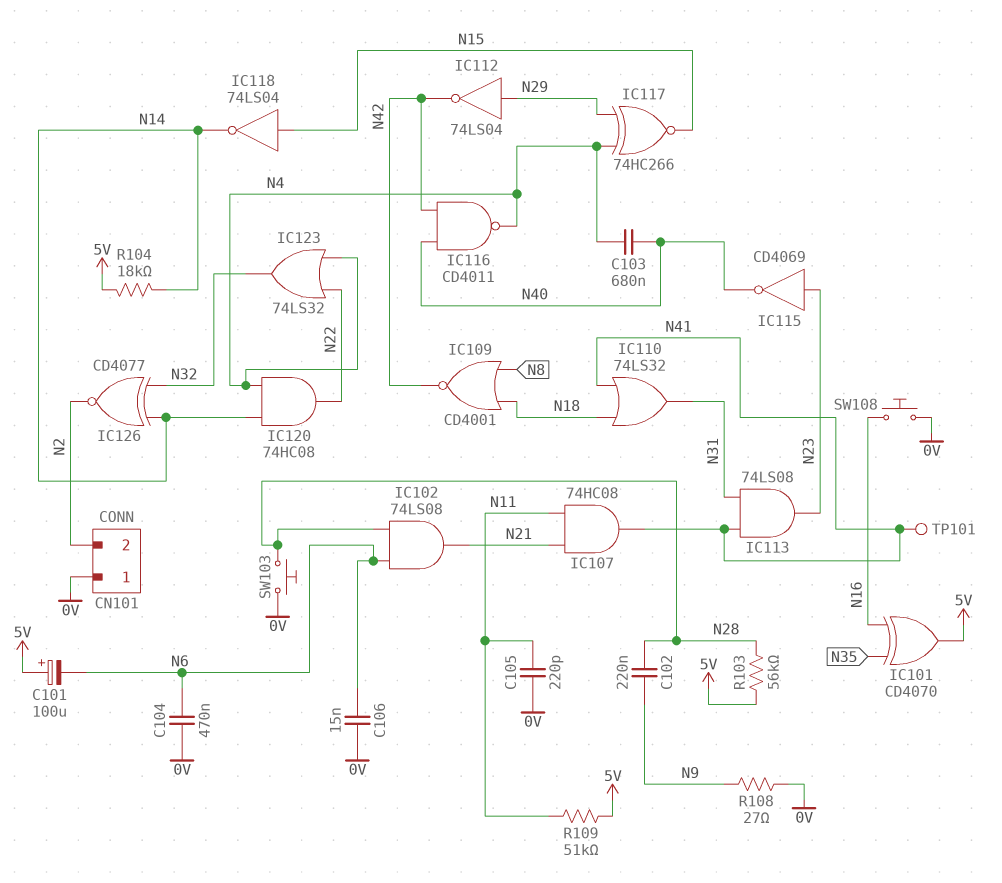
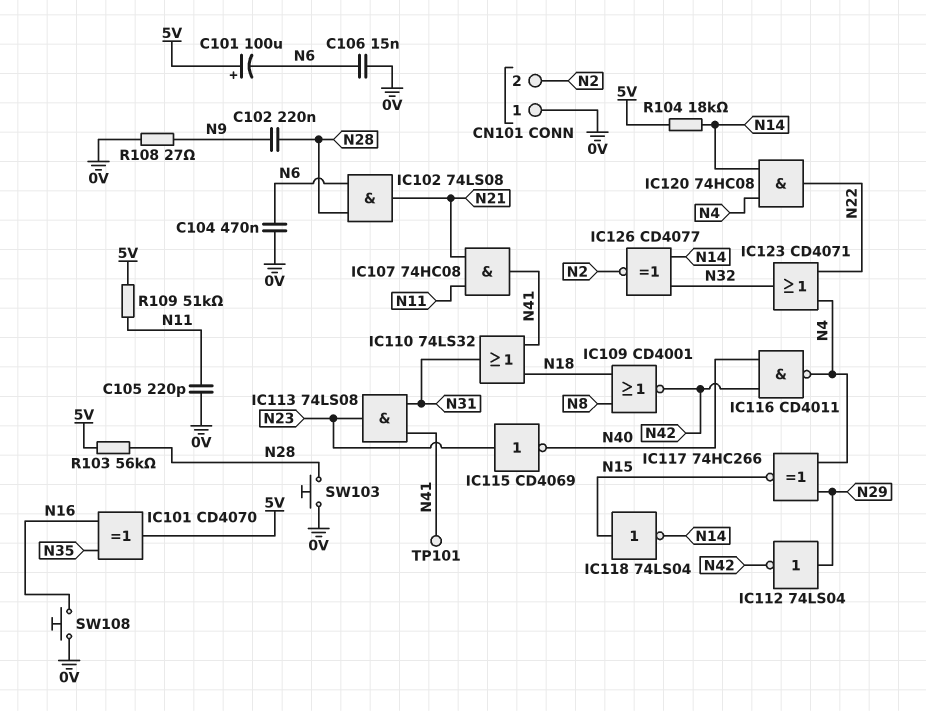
C103: 680nF (N4, N40) -> none
IC123: OR 74LS32 (in N4, in N22, out N32) -> OR CD4071 (in N4, in N22, out N32)

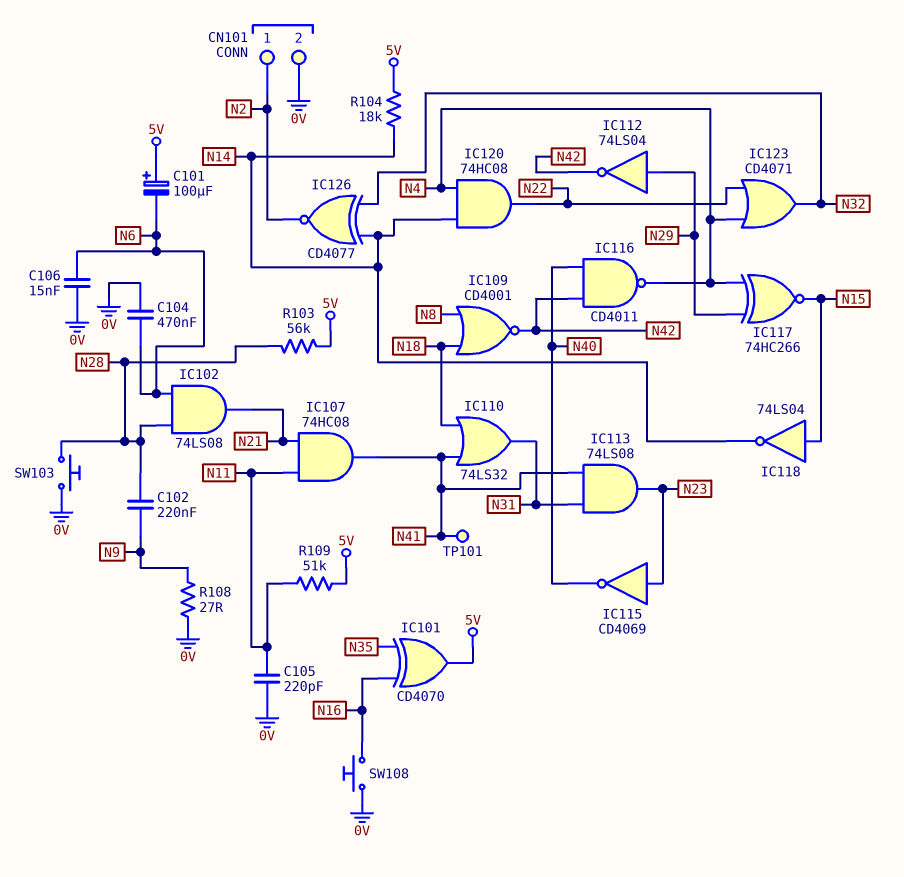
CN101 pin 1: 0V -> N2
CN101 pin 2: N2 -> 0V

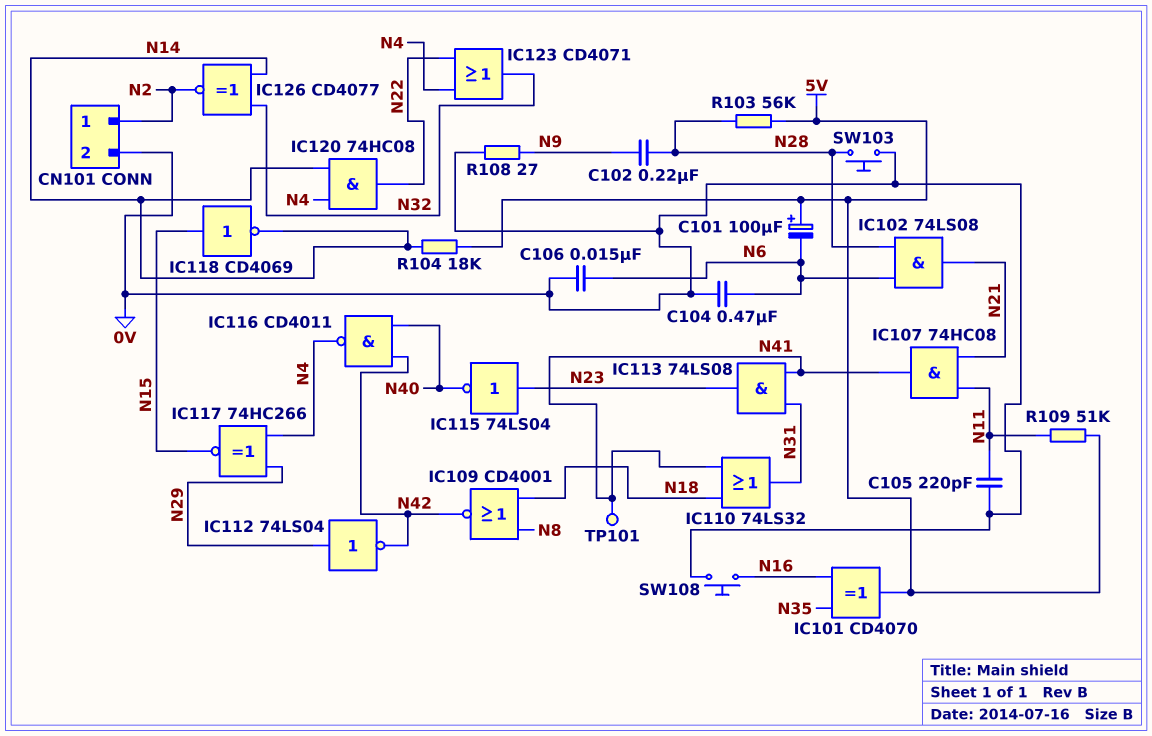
IC115: NOT CD4069 (in N23, out N40) -> NOT 74LS04 (in N23, out N40)
IC118: NOT 74LS04 (in N15, out N14) -> NOT CD4069 (in N15, out N14)

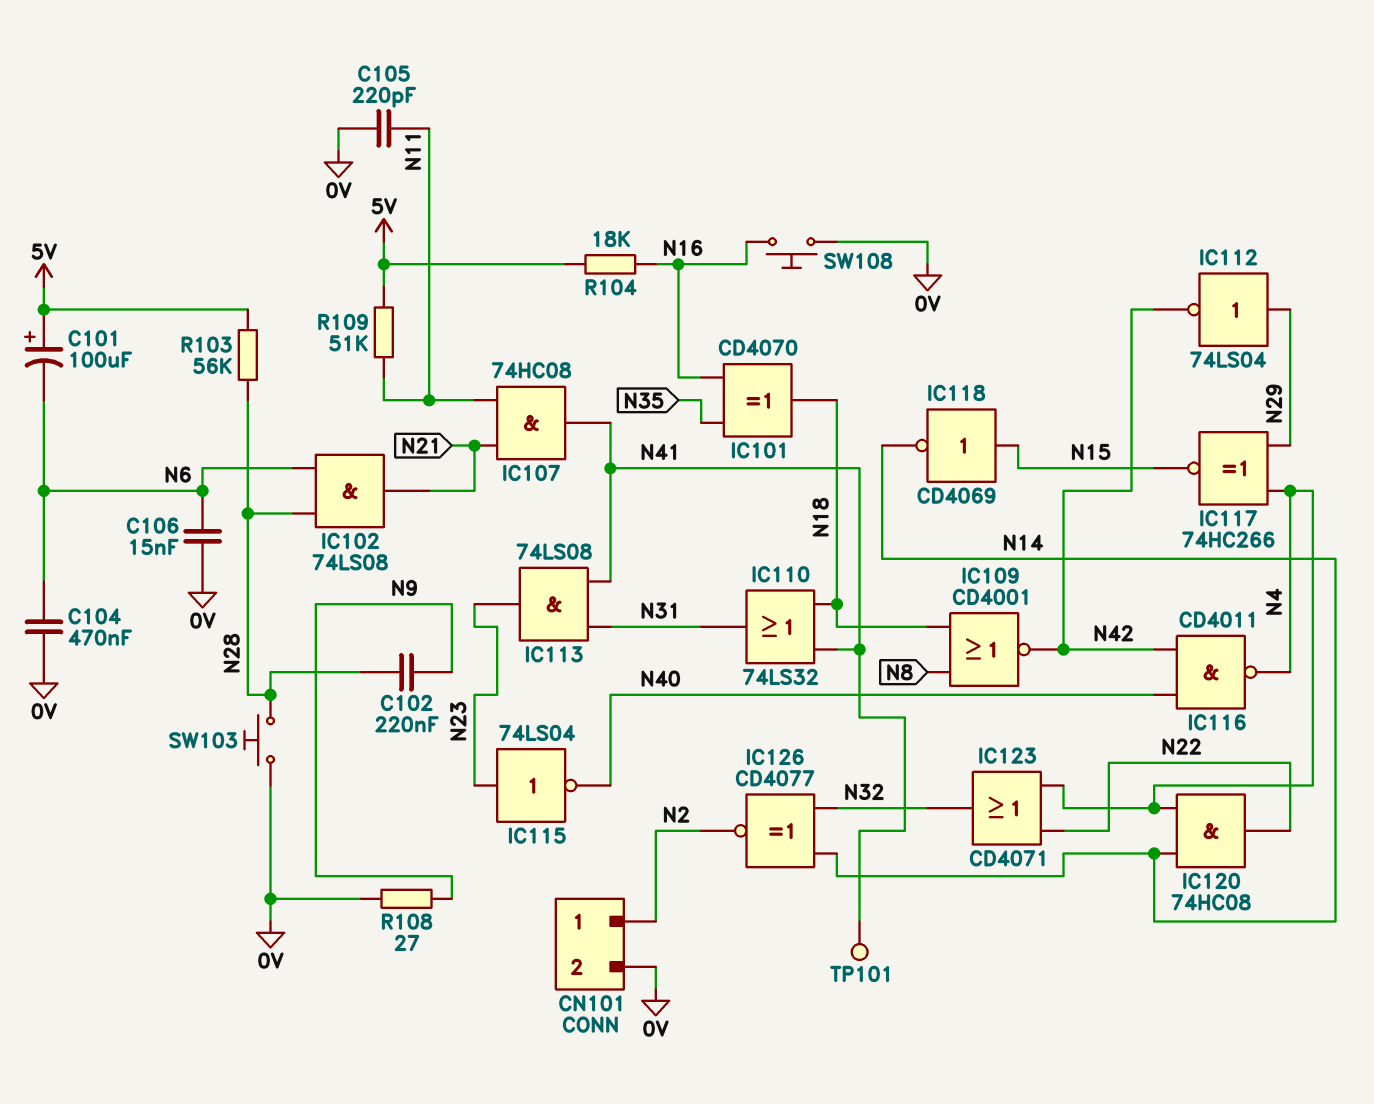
IC101: XOR CD4070 (in N16, in N35, out 5V) -> XOR CD4070 (in N16, in N35, out N18)
R104: 18k (5V, N14) -> 18k (5V, N16)

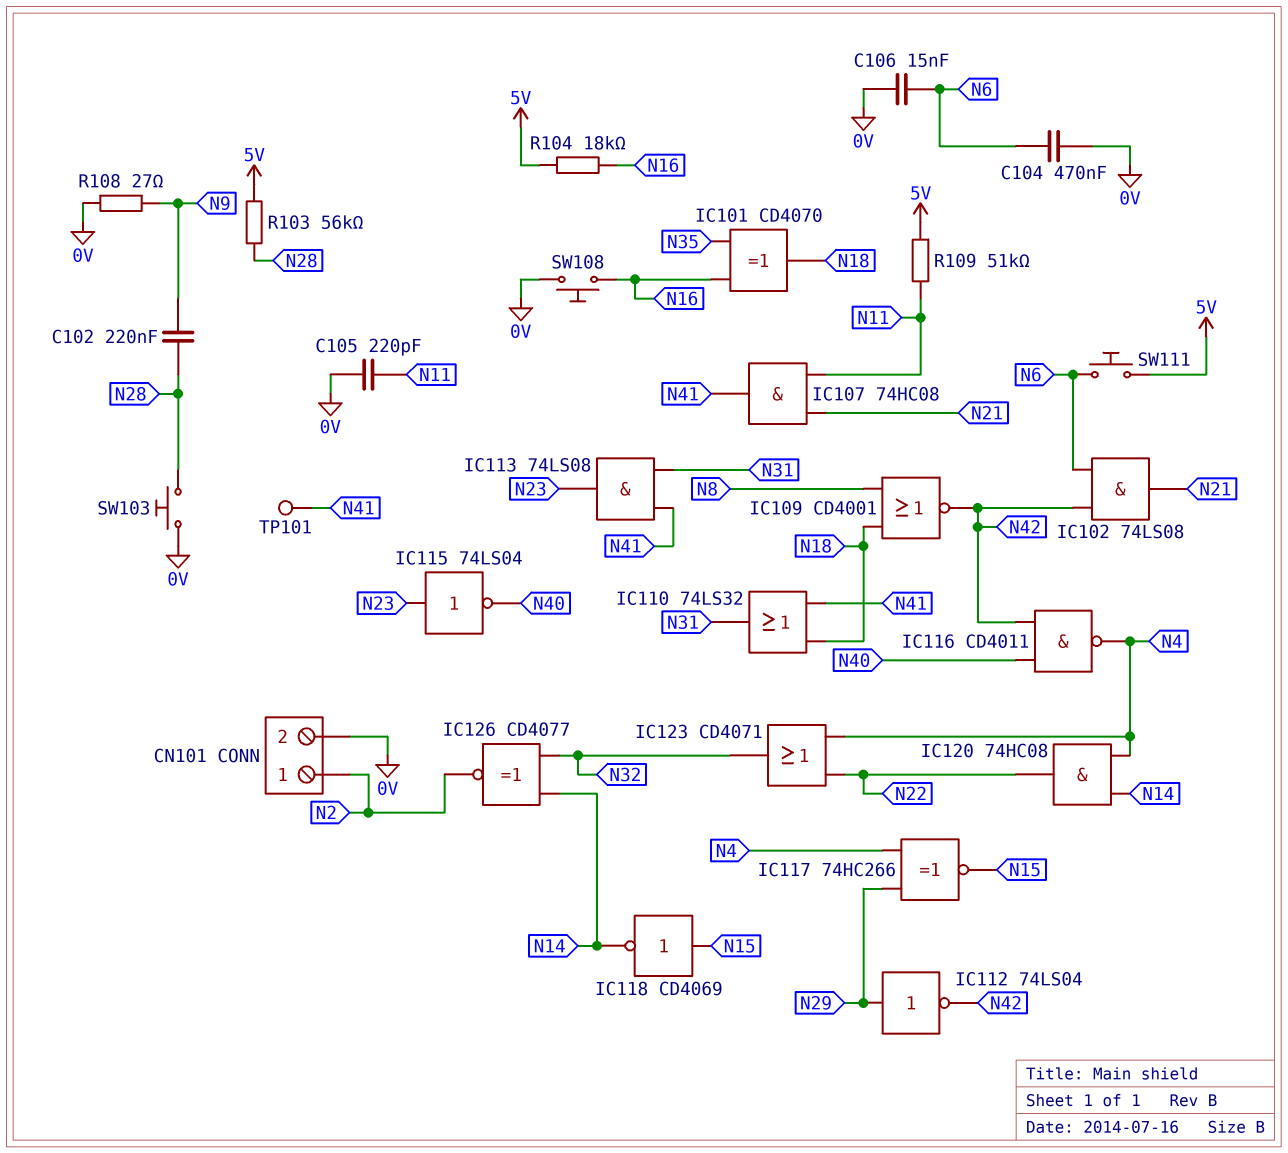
C101: 100uF (plus 5V, minus N6) -> none
IC102: AND 74LS08 (in N6, in N28, out N21) -> AND 74LS08 (in N6, in N42, out N21)
SW111: none -> button (5V, N6)

